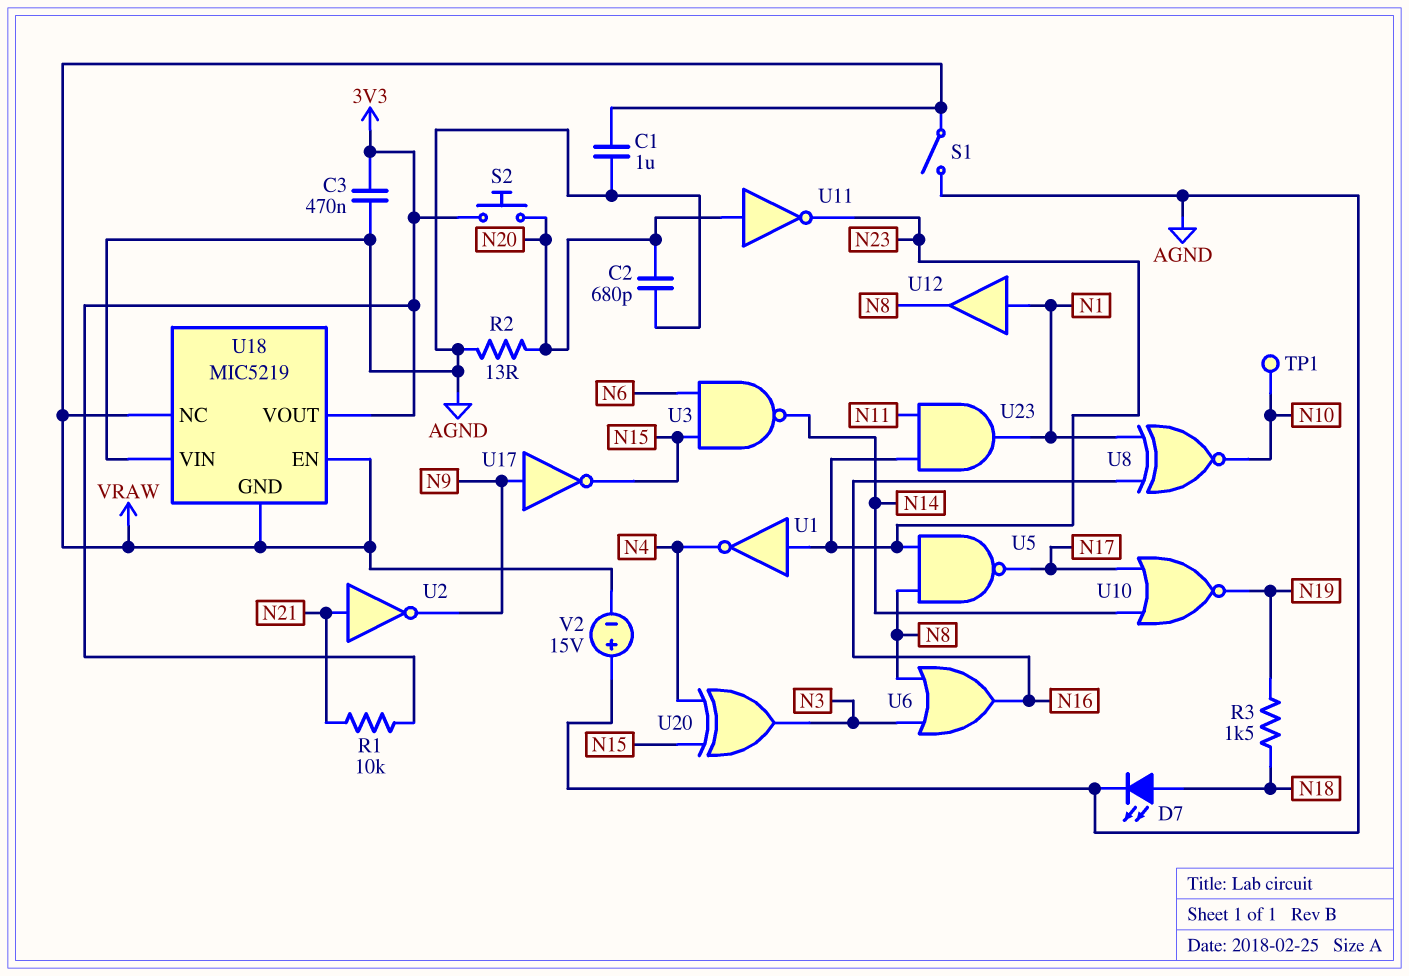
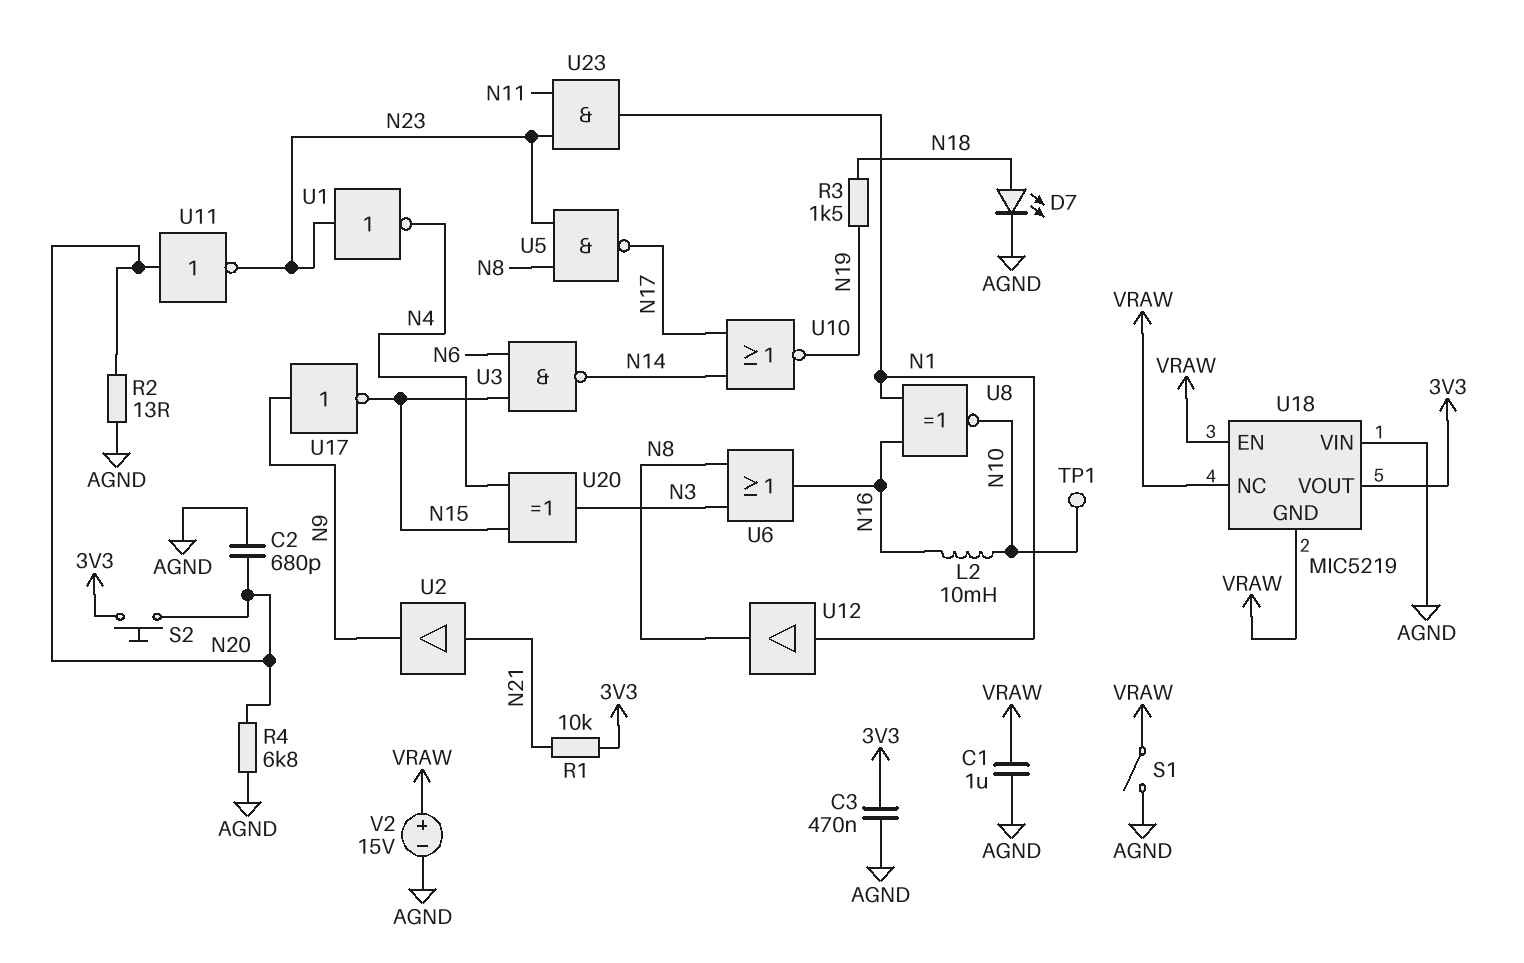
L2: none -> 10mH (N10, N16)
R4: none -> 6.8k (AGND, N20)
U2: NOT (in N21, out N9) -> buffer (in N21, out N9)
V2: 15V (plus AGND, minus VRAW) -> 15V (plus VRAW, minus AGND)

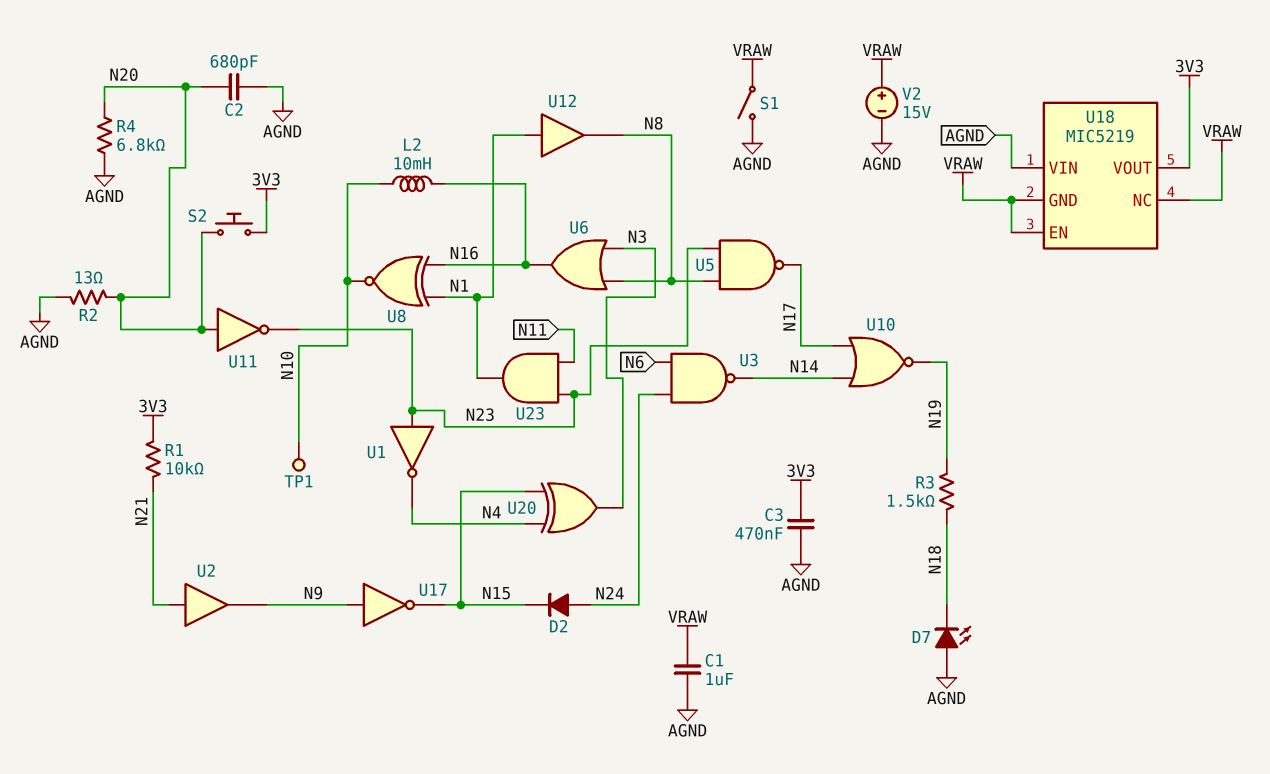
D2: none -> diode (A N24, K N15)
D7: LED (A N18, K AGND) -> LED (A AGND, K N18)
U3: NAND (in N6, in N15, out N14) -> NAND (in N6, in N24, out N14)

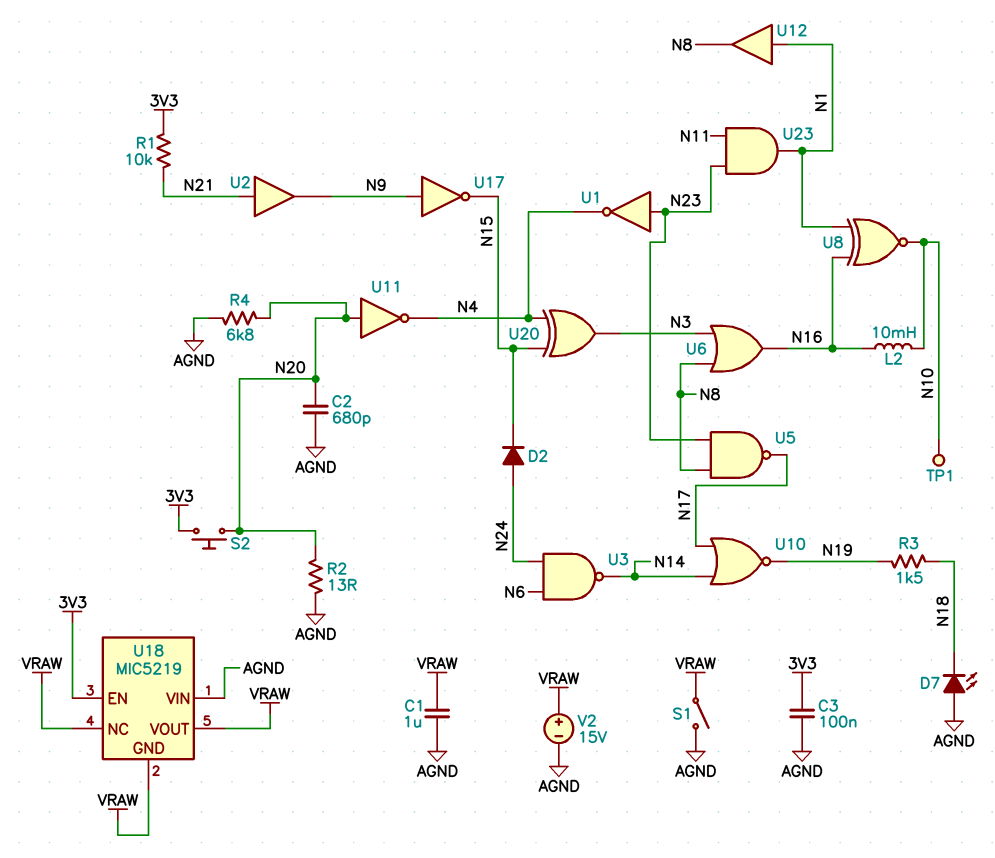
C3: 470nF (3V3, AGND) -> 100nF (3V3, AGND)
U11: NOT (in N20, out N23) -> NOT (in N20, out N4)
U18 pin EN: VRAW -> 3V3
U18 pin VOUT: 3V3 -> VRAW

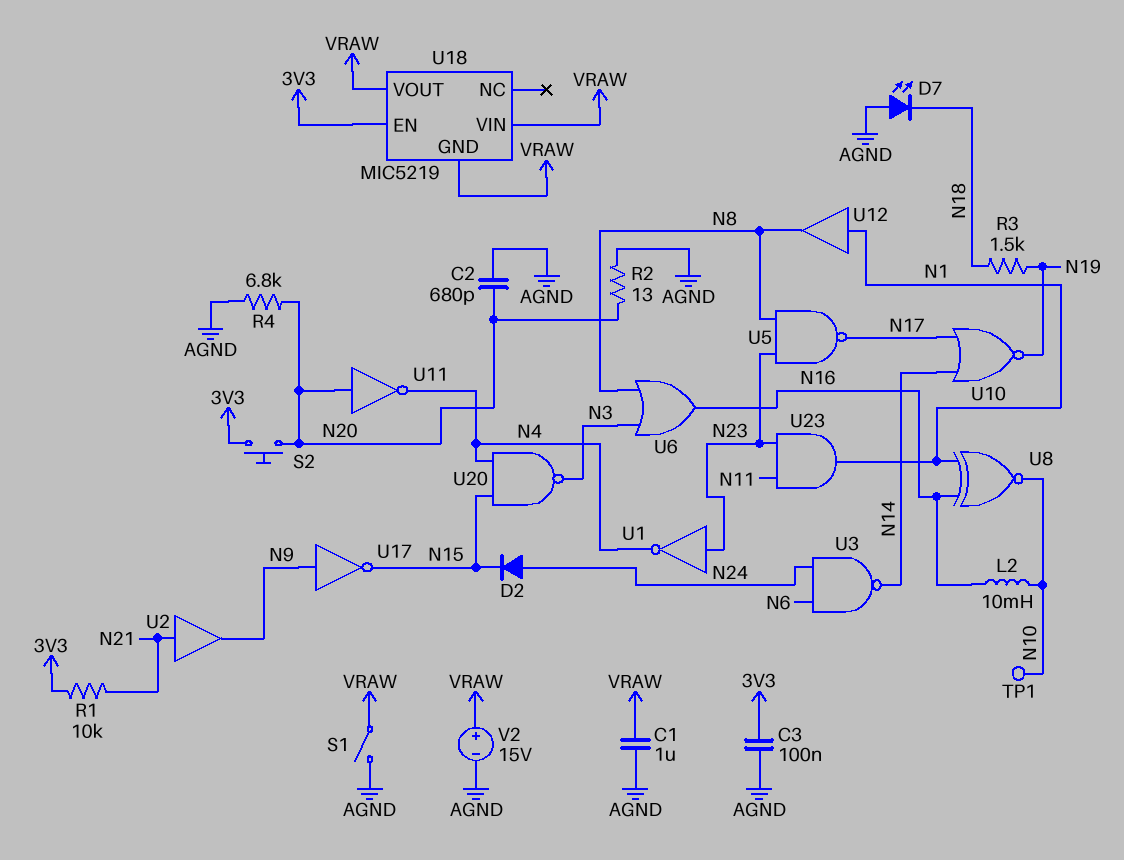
U18 pin NC: VRAW -> none
U18 pin VIN: AGND -> VRAW
U20: XOR (in N4, in N15, out N3) -> NAND (in N4, in N15, out N3)

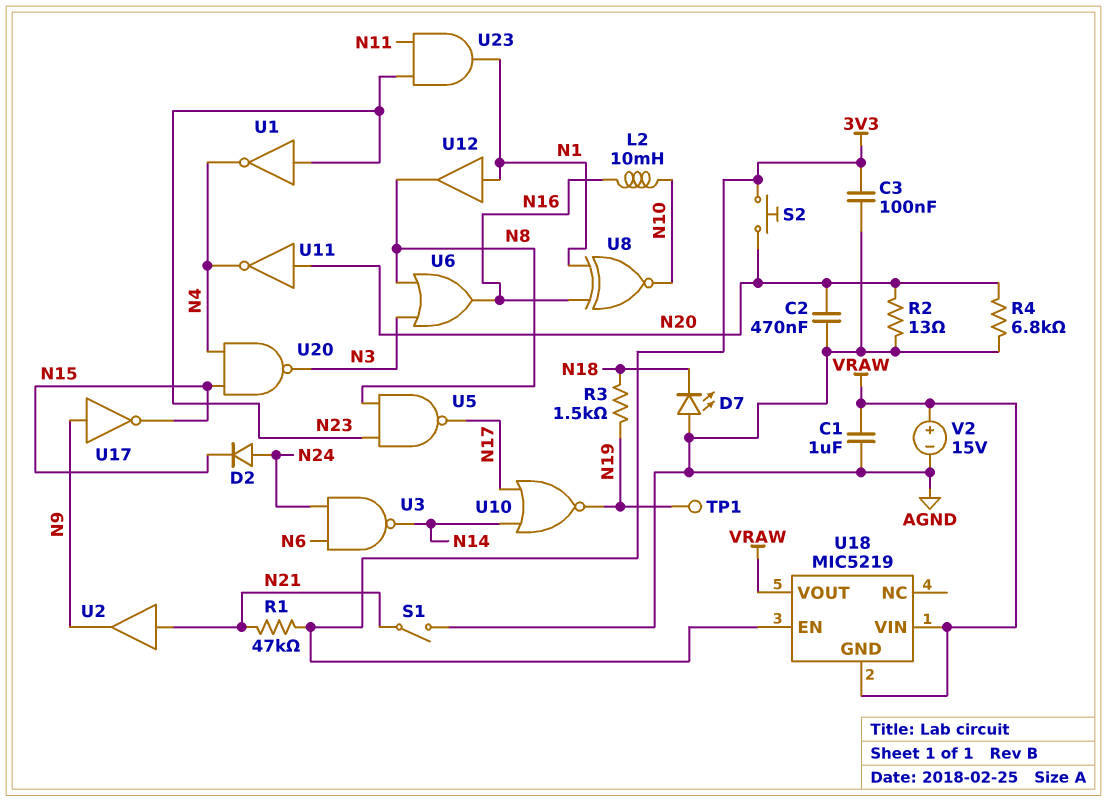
C2: 680pF (AGND, N20) -> 470nF (AGND, N20)
R1: 10k (3V3, N21) -> 47k (3V3, N21)
S1: switch (AGND, VRAW) -> switch (AGND, N21)
TP1: test point (N10) -> test point (N19)

